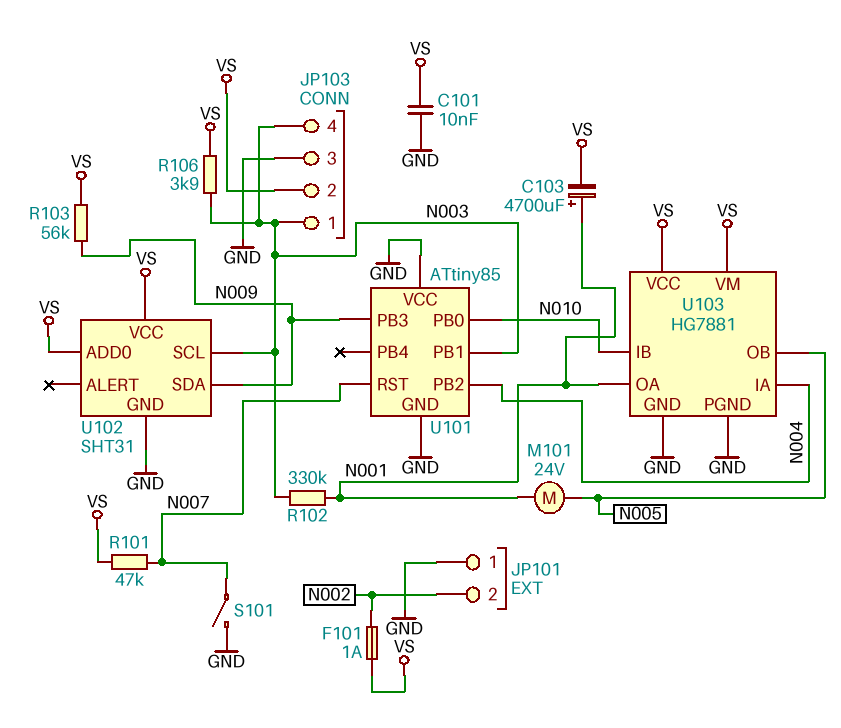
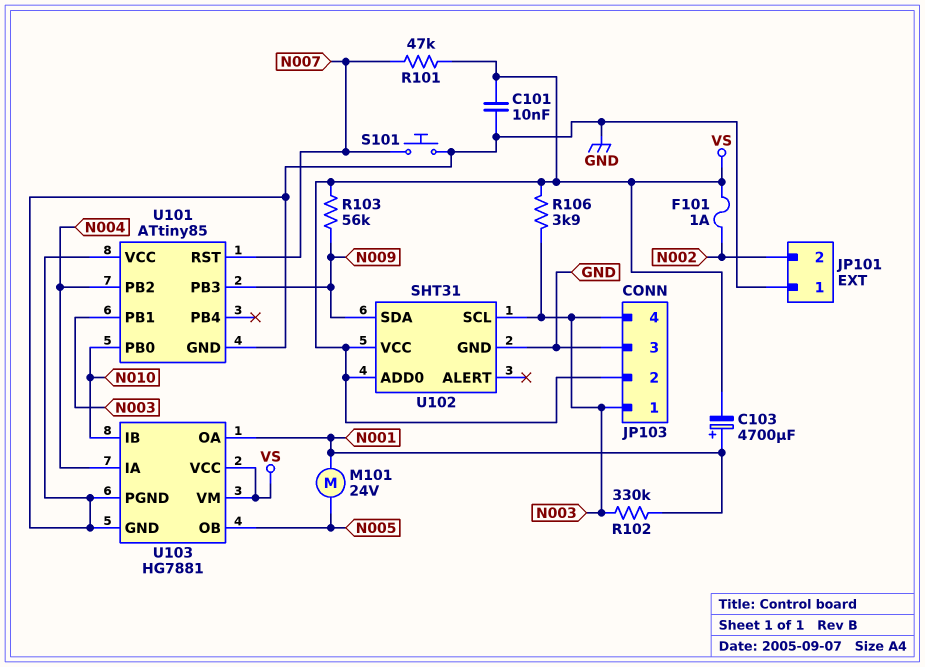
S101: switch (GND, N007) -> button (GND, N007)

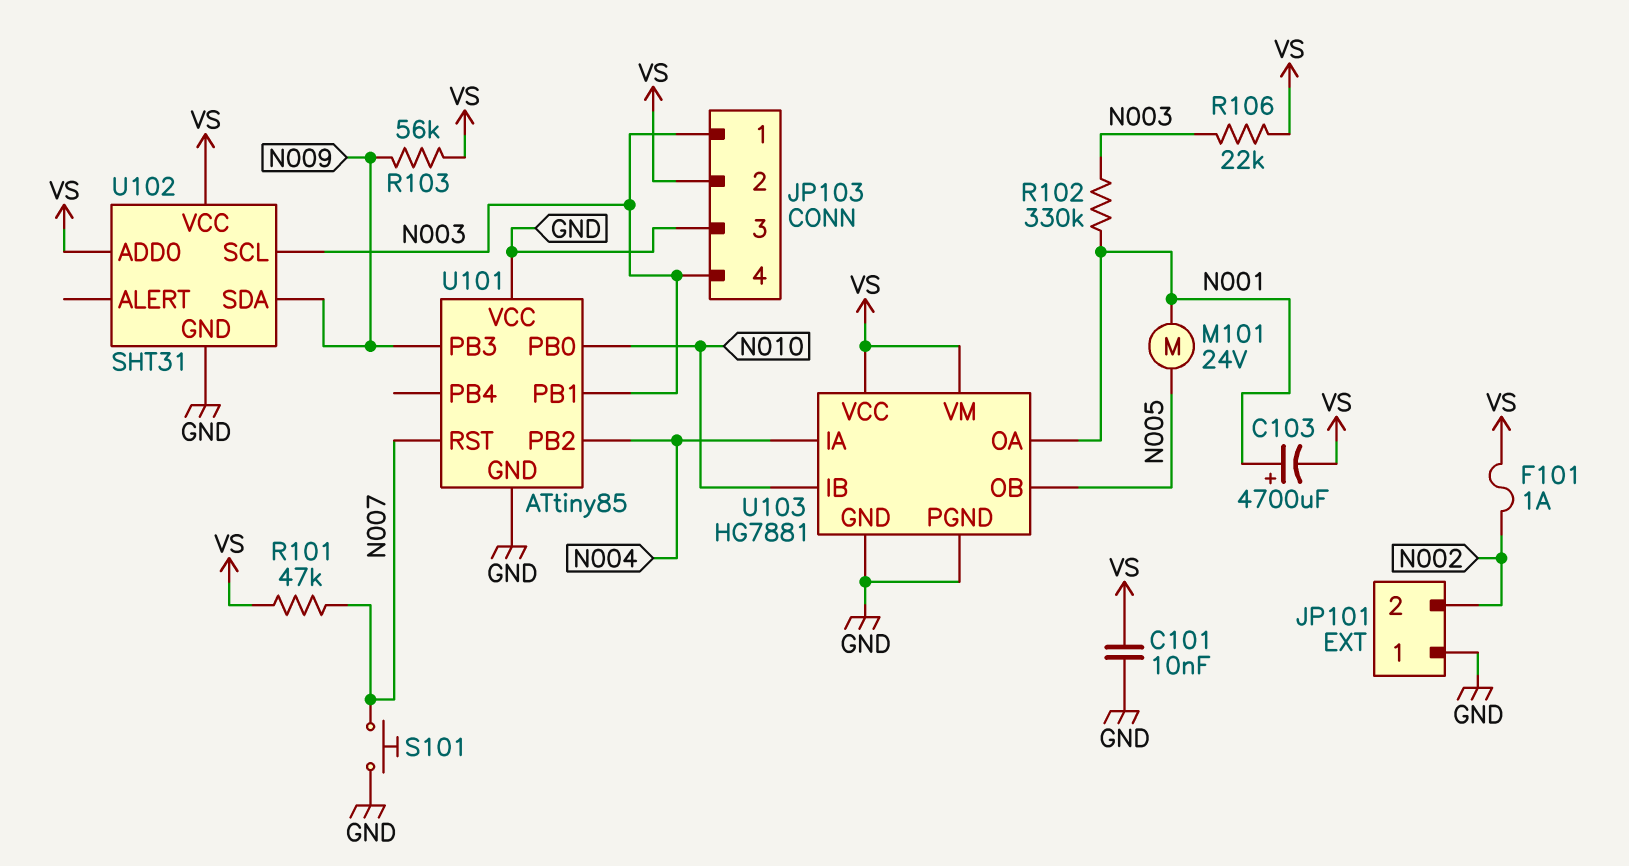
R106: 3.9k (N003, VS) -> 22k (N003, VS)

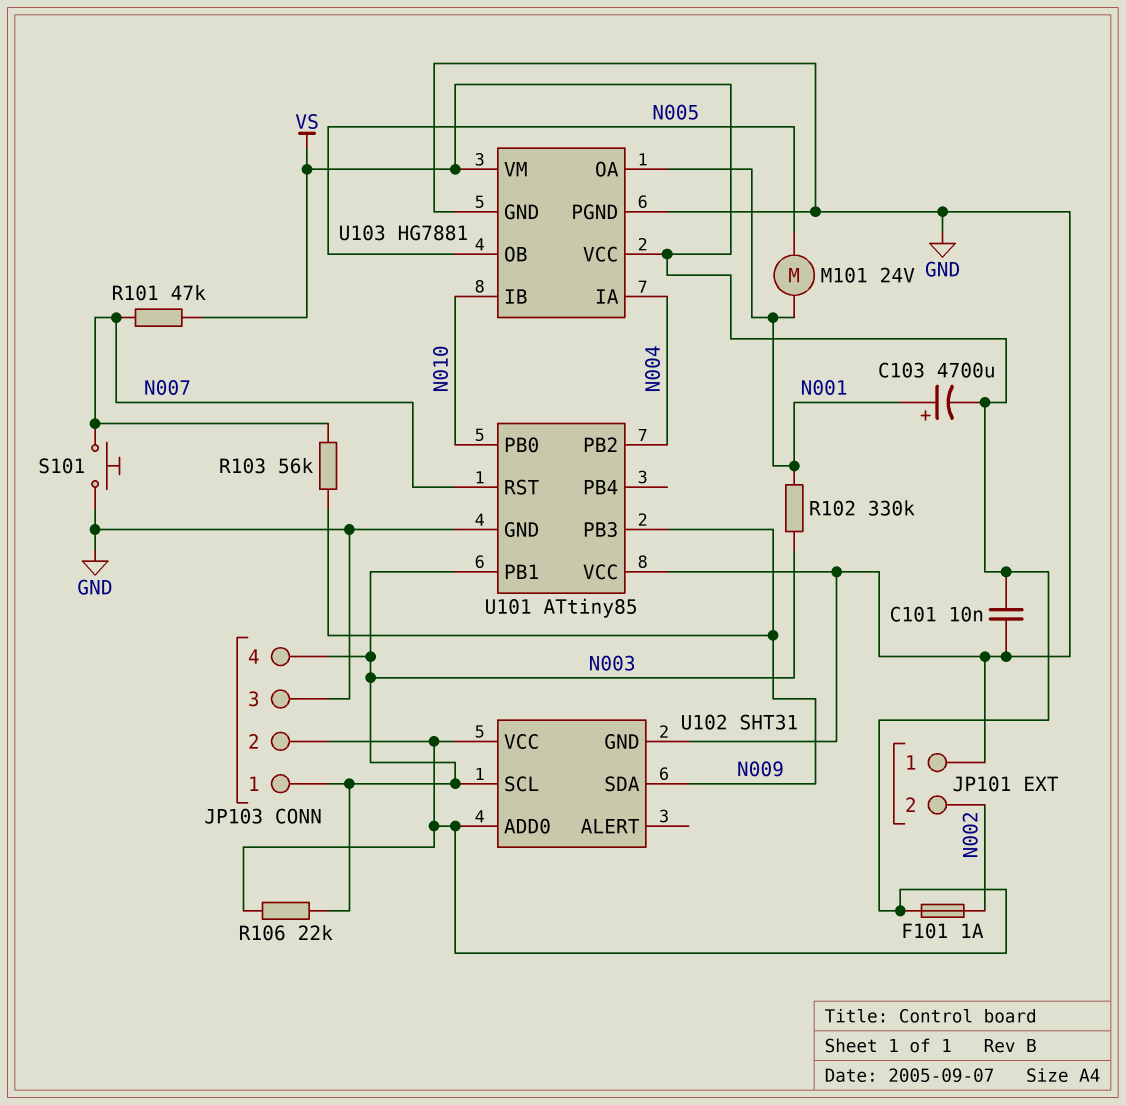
R103: 56k (N009, VS) -> 56k (N007, N009)

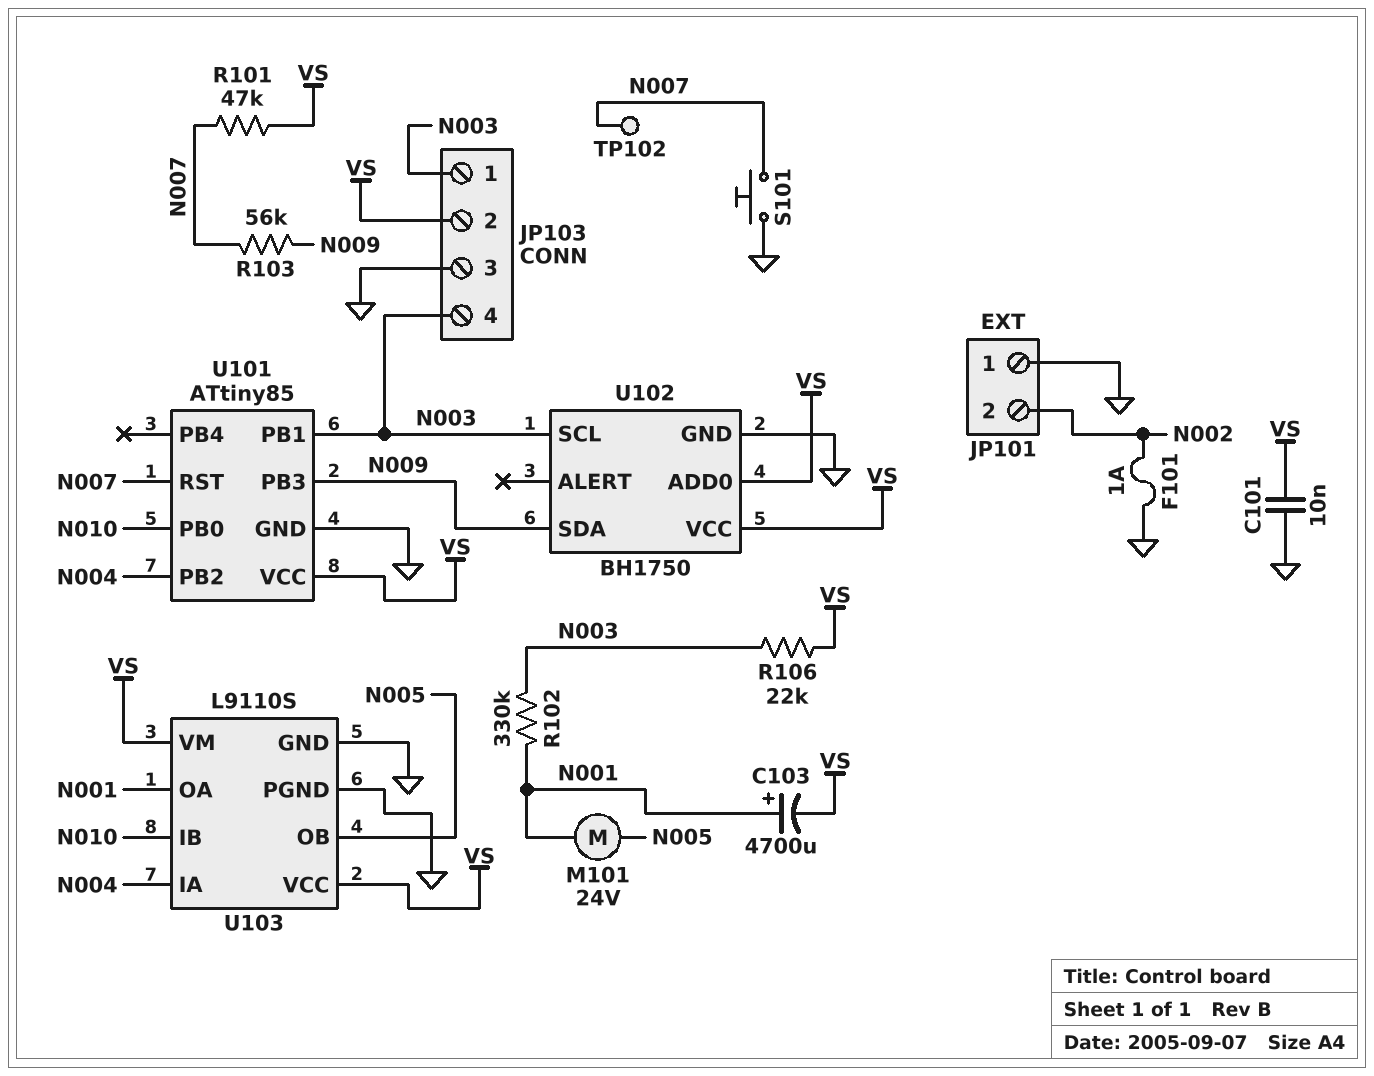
F101: 1A (N002, VS) -> 1A (GND, N002)
TP102: none -> test point (N007)
U101 pin VCC: GND -> VS
U102: SHT31 -> BH1750
U103: HG7881 -> L9110S

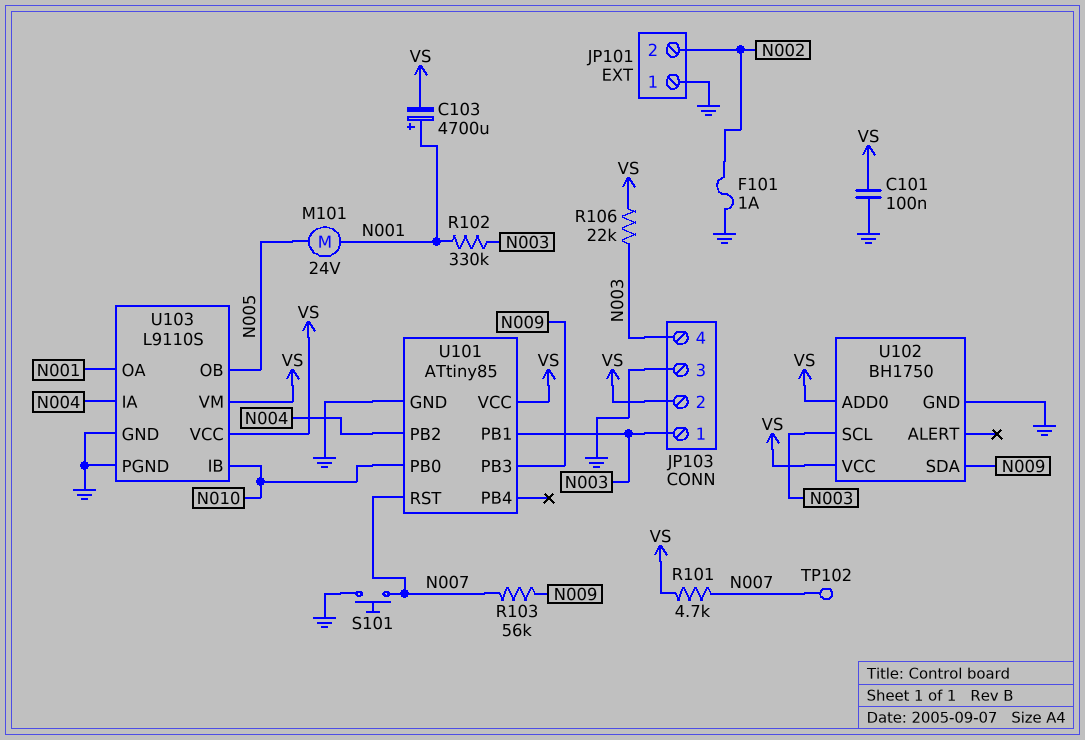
C101: 10nF (GND, VS) -> 100nF (GND, VS)
R101: 47k (N007, VS) -> 4.7k (N007, VS)

